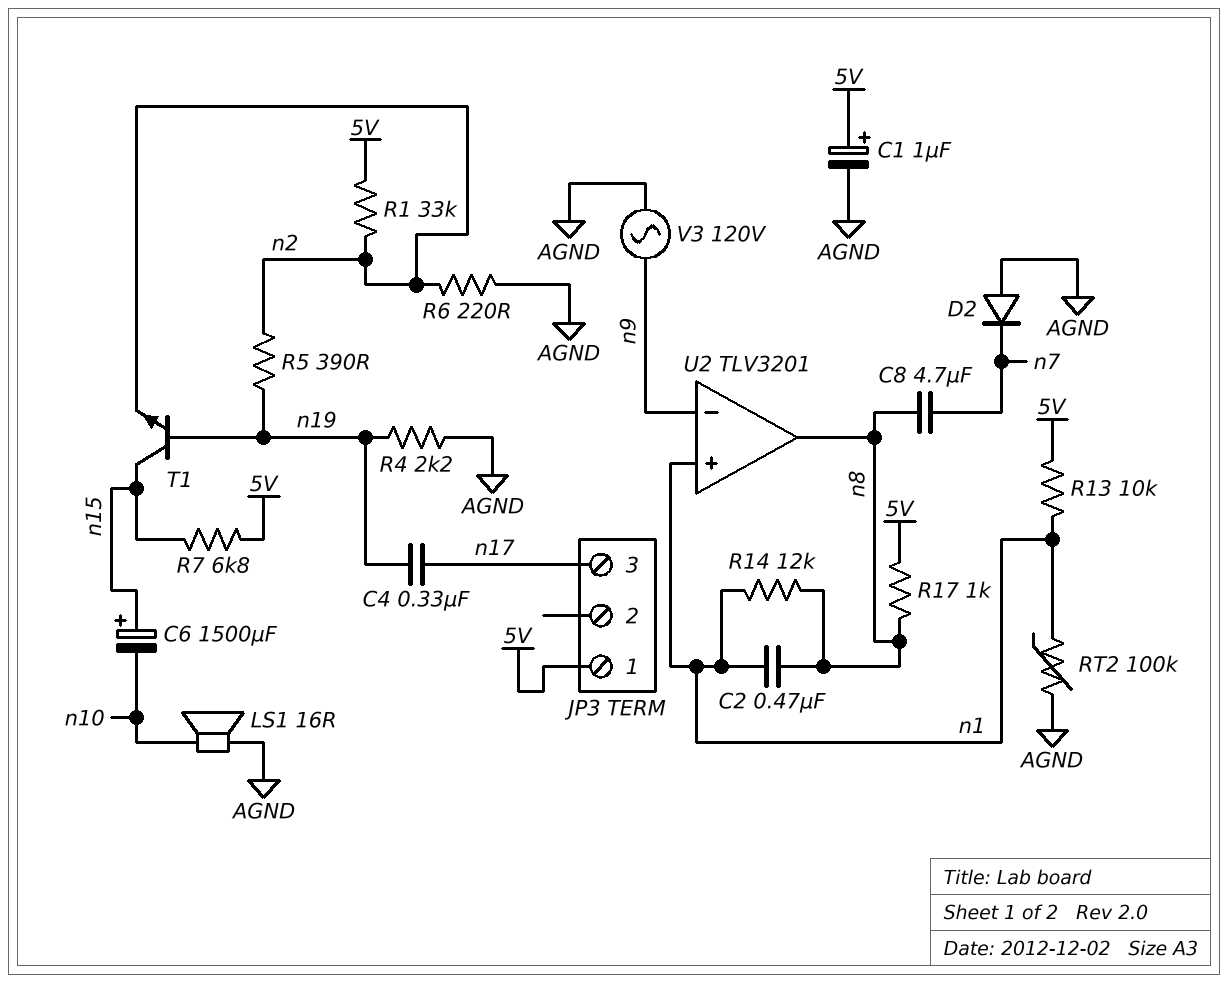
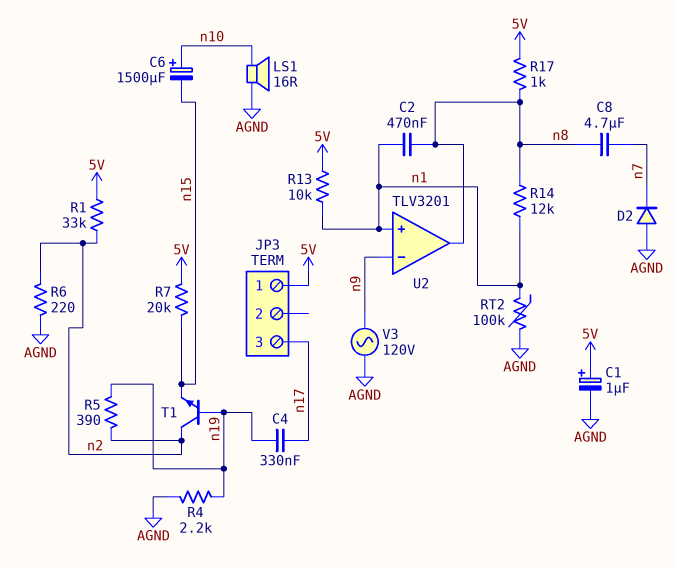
C6: 1500uF (plus n15, minus n10) -> 1500uF (plus n10, minus n15)
R7: 6.8k (5V, n15) -> 20k (5V, n15)
T1: NPN (B n19, C n15, E n2) -> NPN (B n19, C n2, E n15)

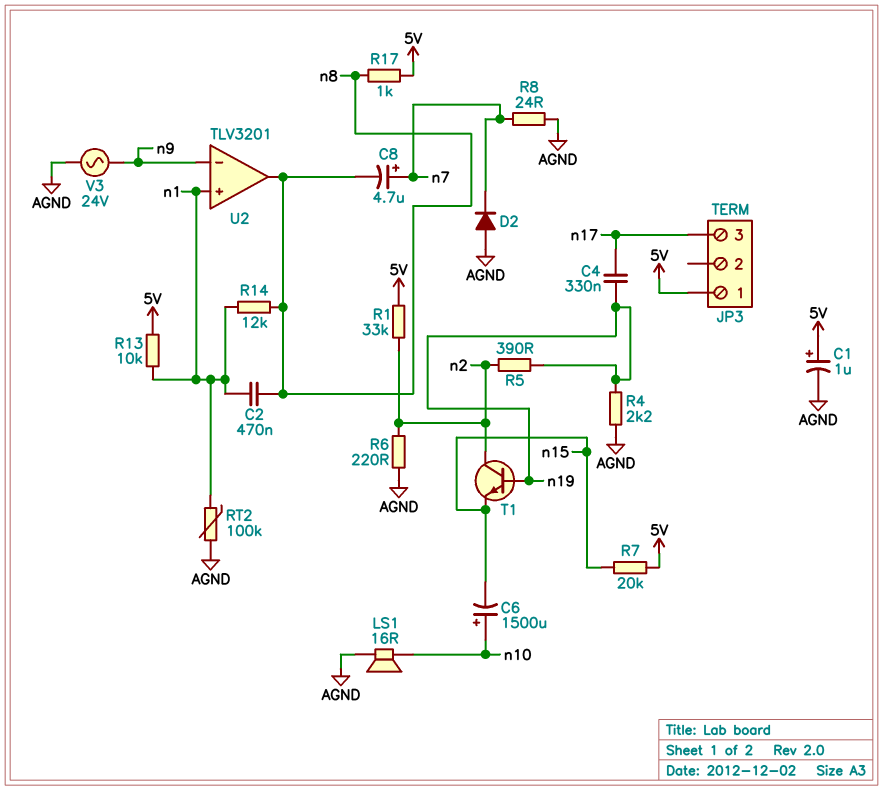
C8: 4.7uF (n7, n8) -> 4.7uF (plus n7, minus n8)
R8: none -> 24 (AGND, n7)
V3: AC 120V (AGND, n9) -> AC 24V (AGND, n9)

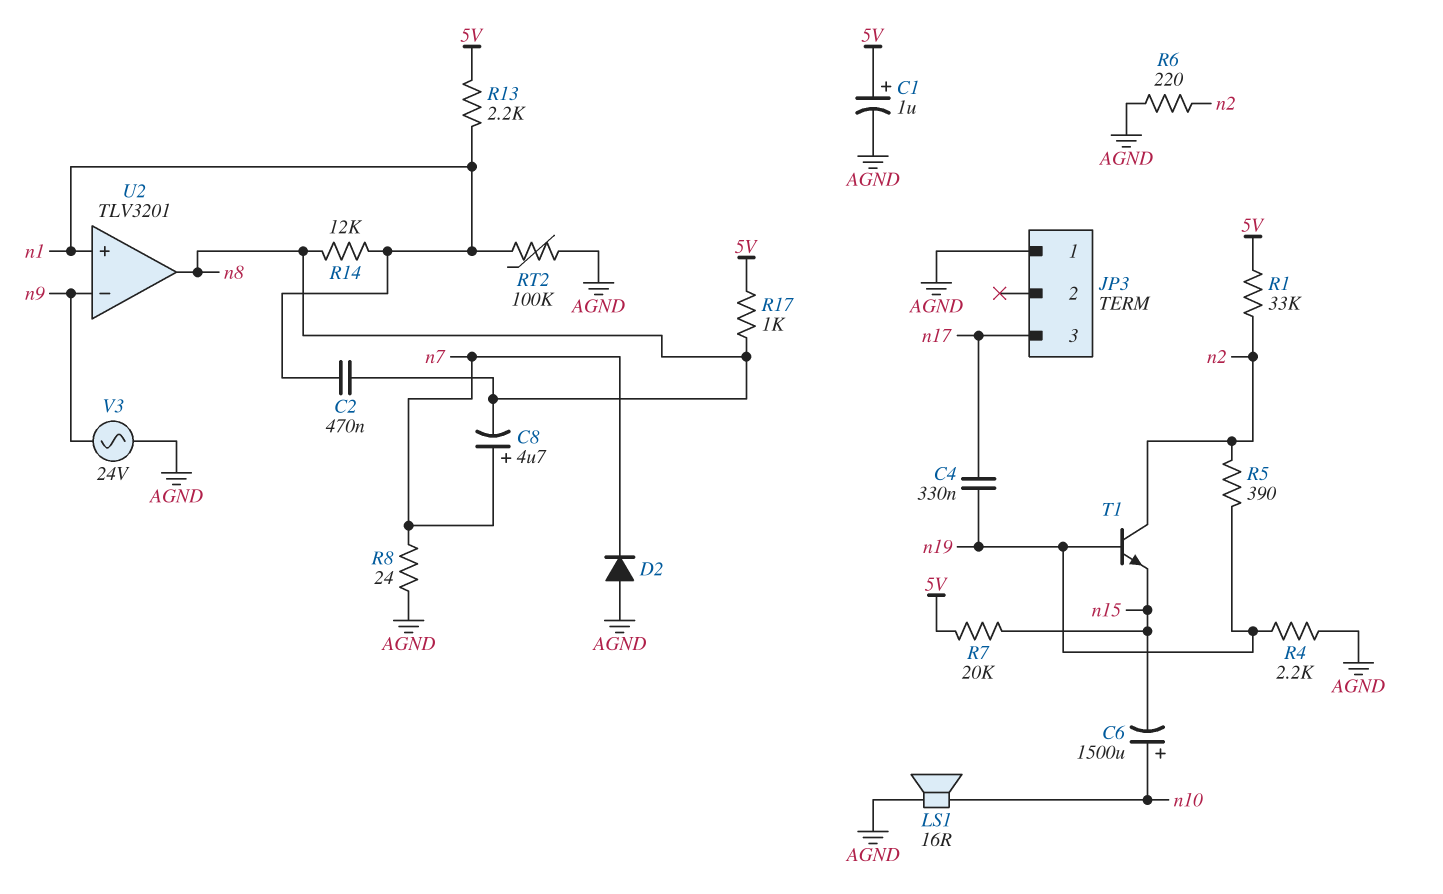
JP3 pin 1: 5V -> AGND
R13: 10k (5V, n1) -> 2.2k (5V, n1)

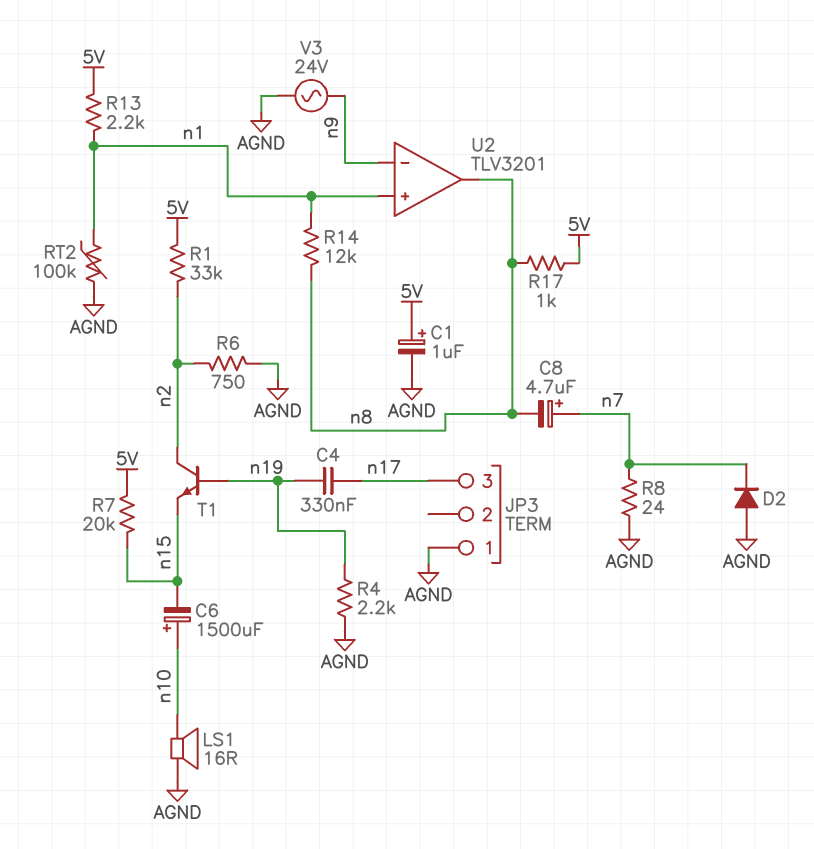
C2: 470nF (n1, n8) -> none
R5: 390 (n2, n19) -> none
R6: 220 (AGND, n2) -> 750 (AGND, n2)

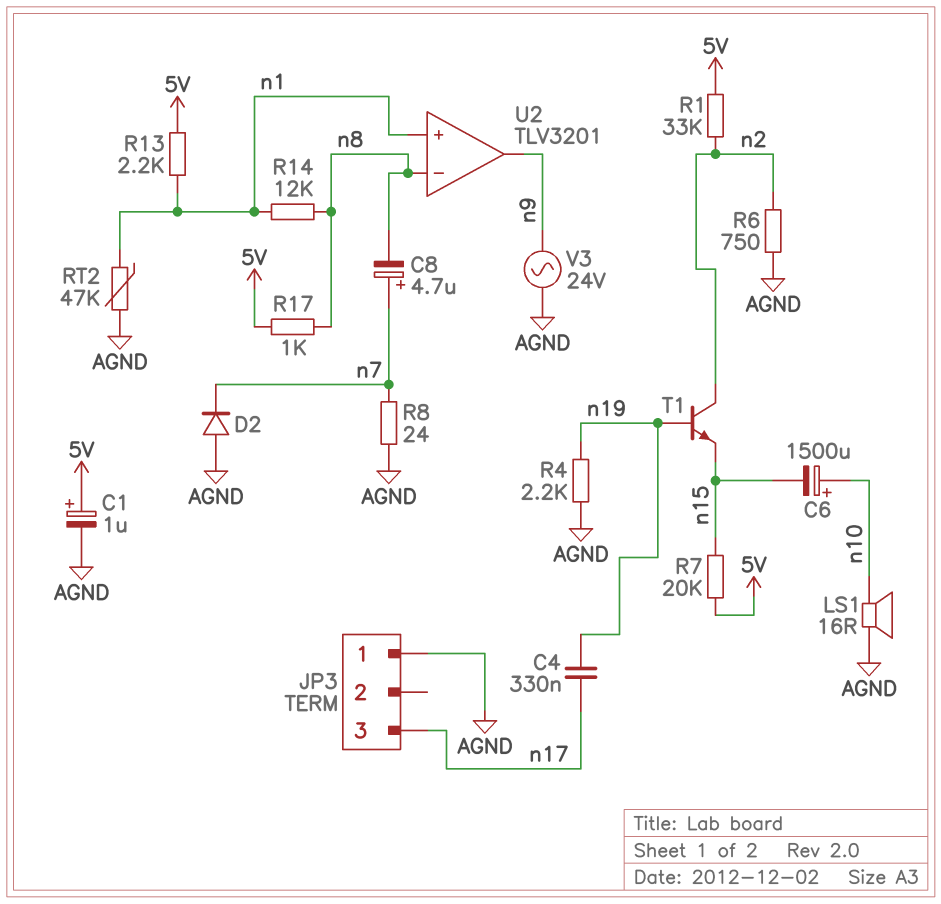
RT2: 100k (AGND, n1) -> 47k (AGND, n1)
U2 pin in-: n9 -> n8
U2 pin out: n8 -> n9

